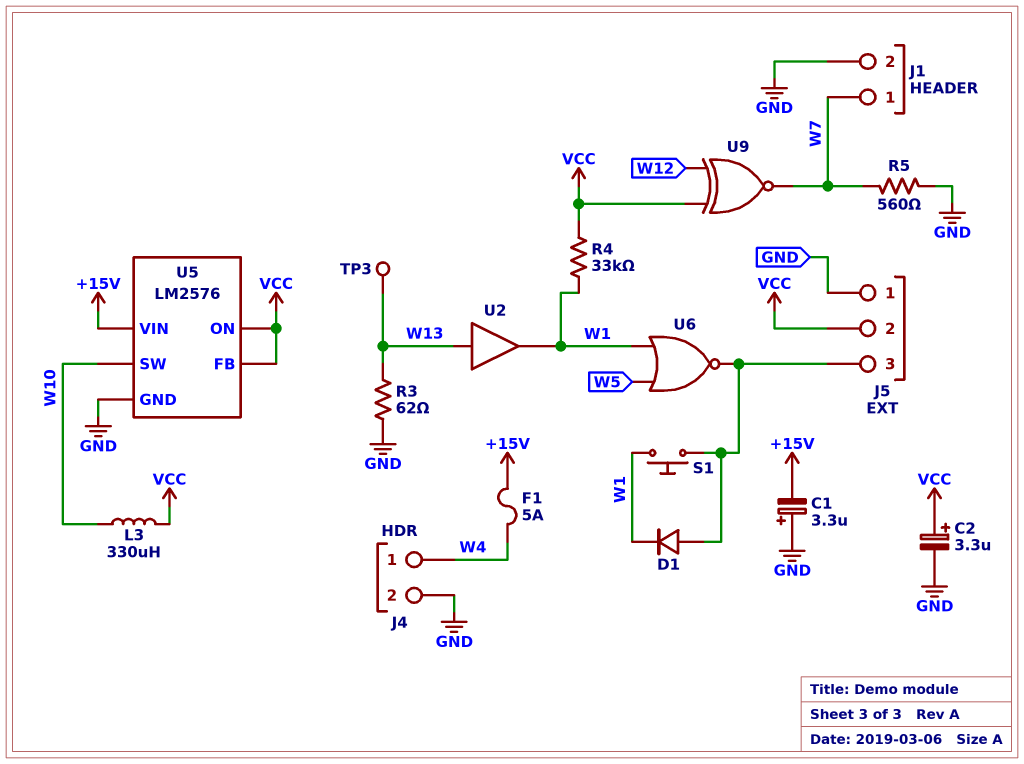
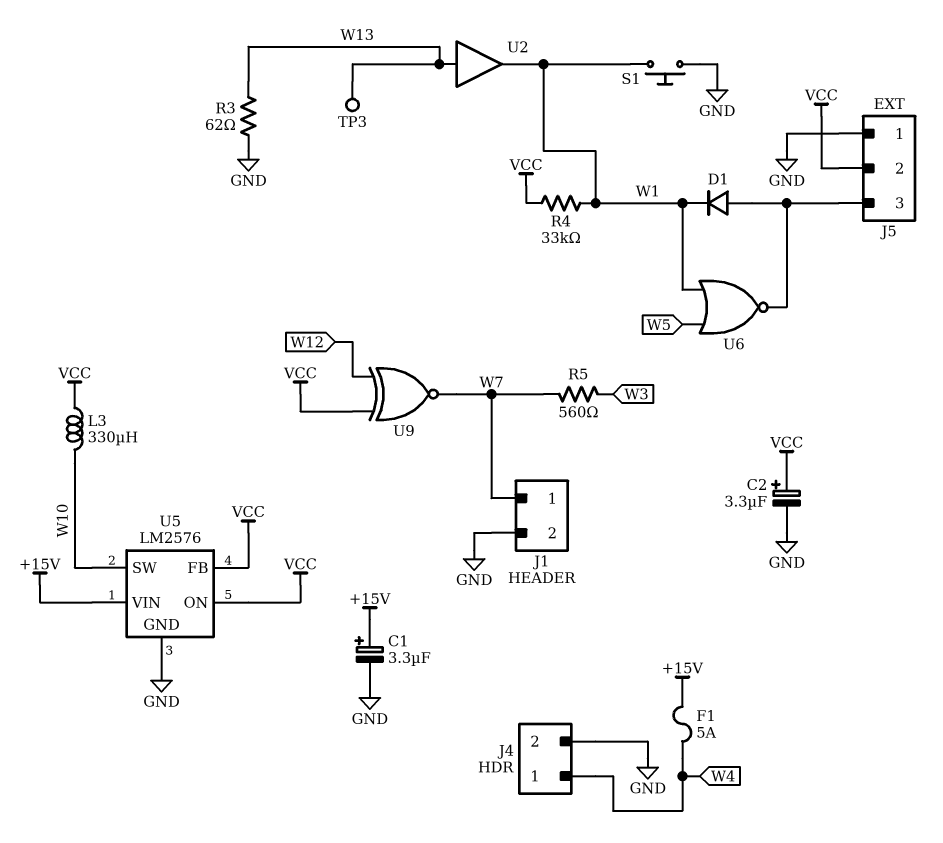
C1: 3.3uF (plus GND, minus +15V) -> 3.3uF (plus +15V, minus GND)
R5: 560 (GND, W7) -> 560 (W3, W7)
S1: button (J5/3, W1) -> button (GND, W1)

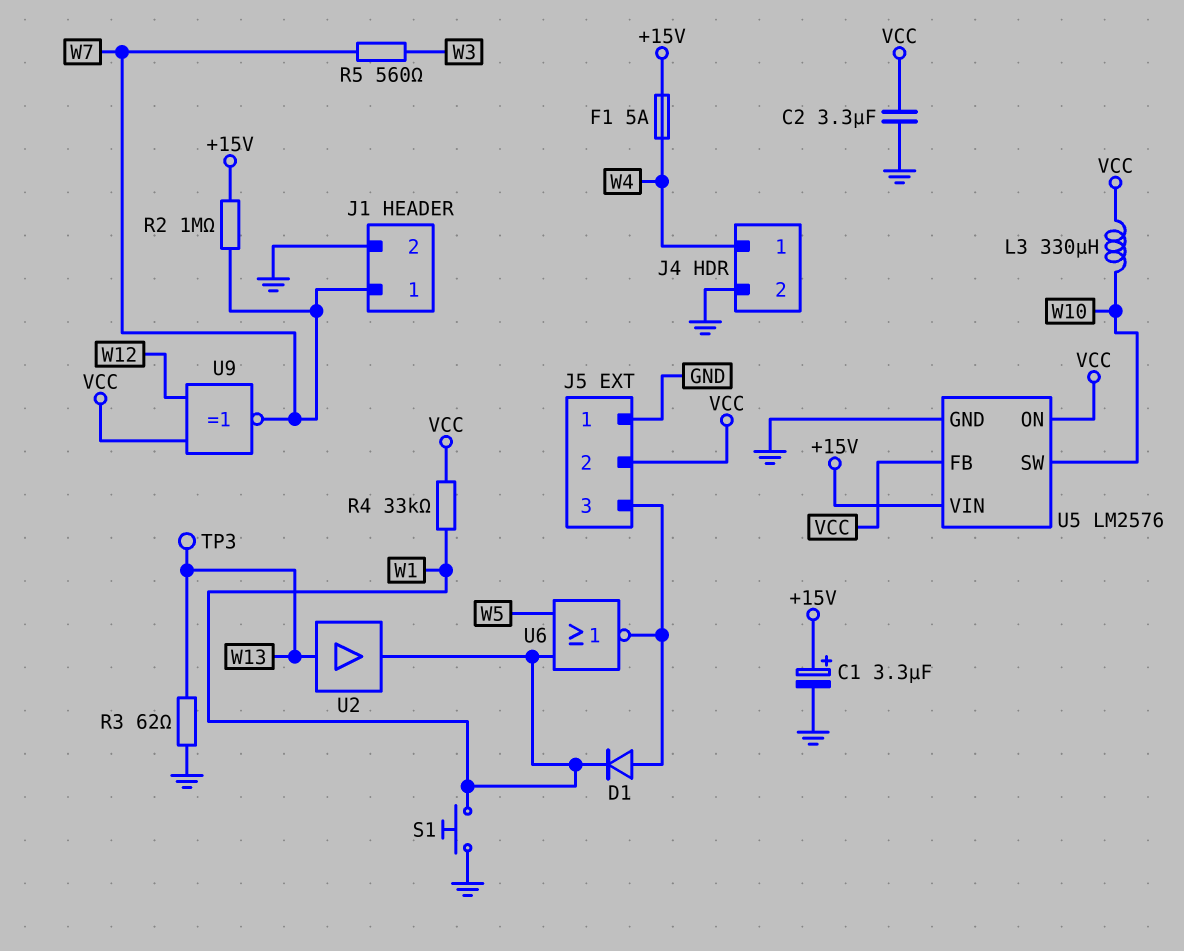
C2: 3.3uF (plus VCC, minus GND) -> 3.3uF (GND, VCC)
R2: none -> 1M (+15V, W7)

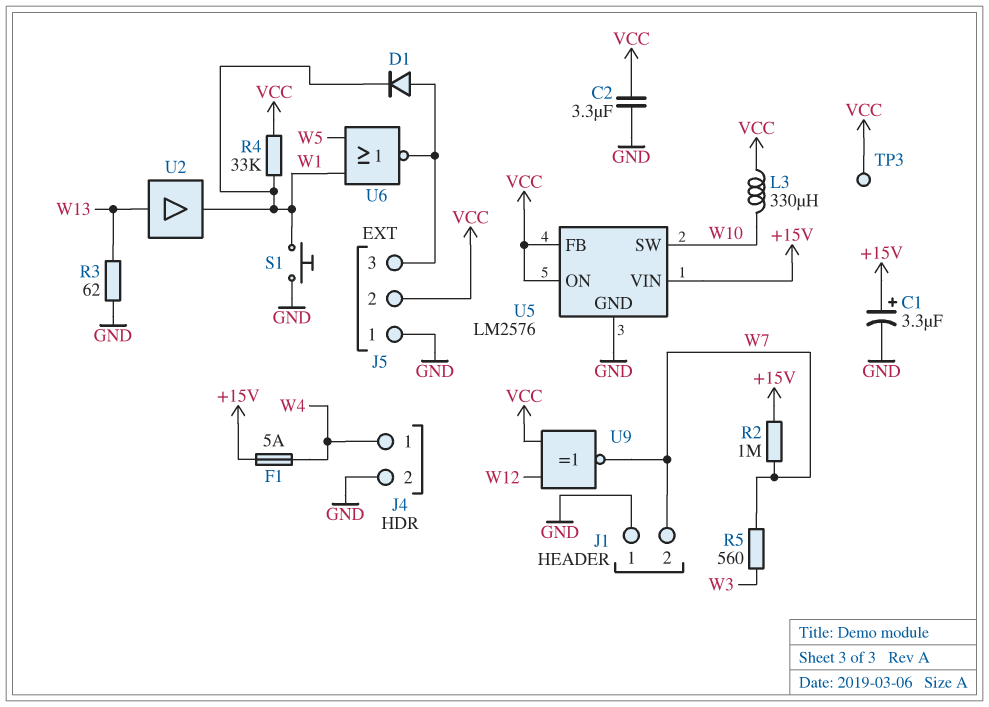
J1 pin 1: W7 -> GND
J1 pin 2: GND -> W7
TP3: test point (W13) -> test point (VCC)

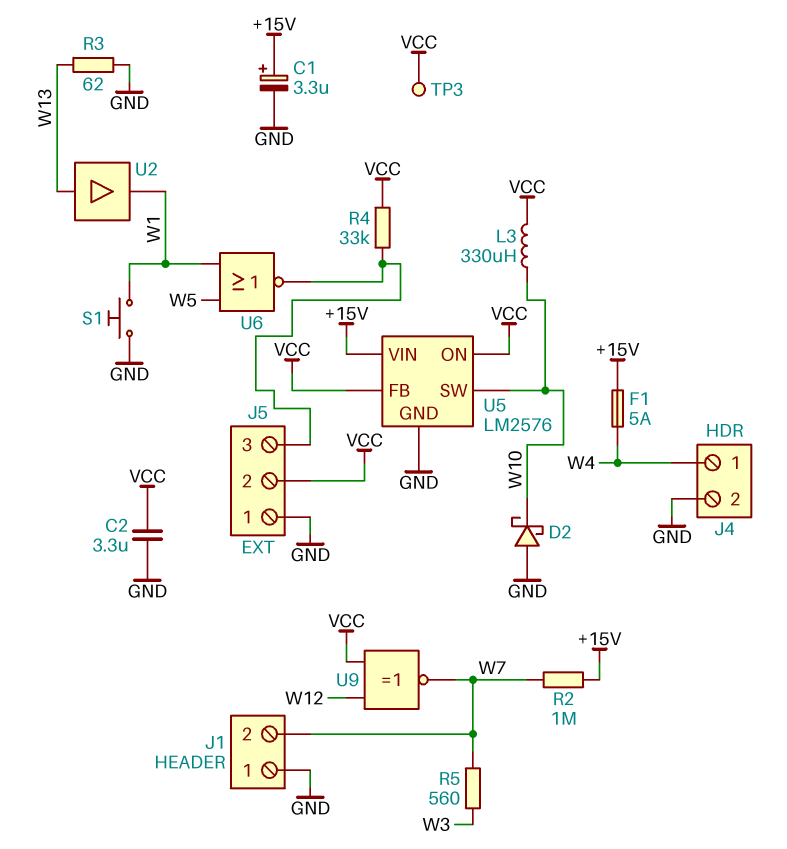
D1: diode (A J5/3, K W1) -> none
D2: none -> schottky (A GND, K W10)
R4: 33k (VCC, W1) -> 33k (J5/3, VCC)

